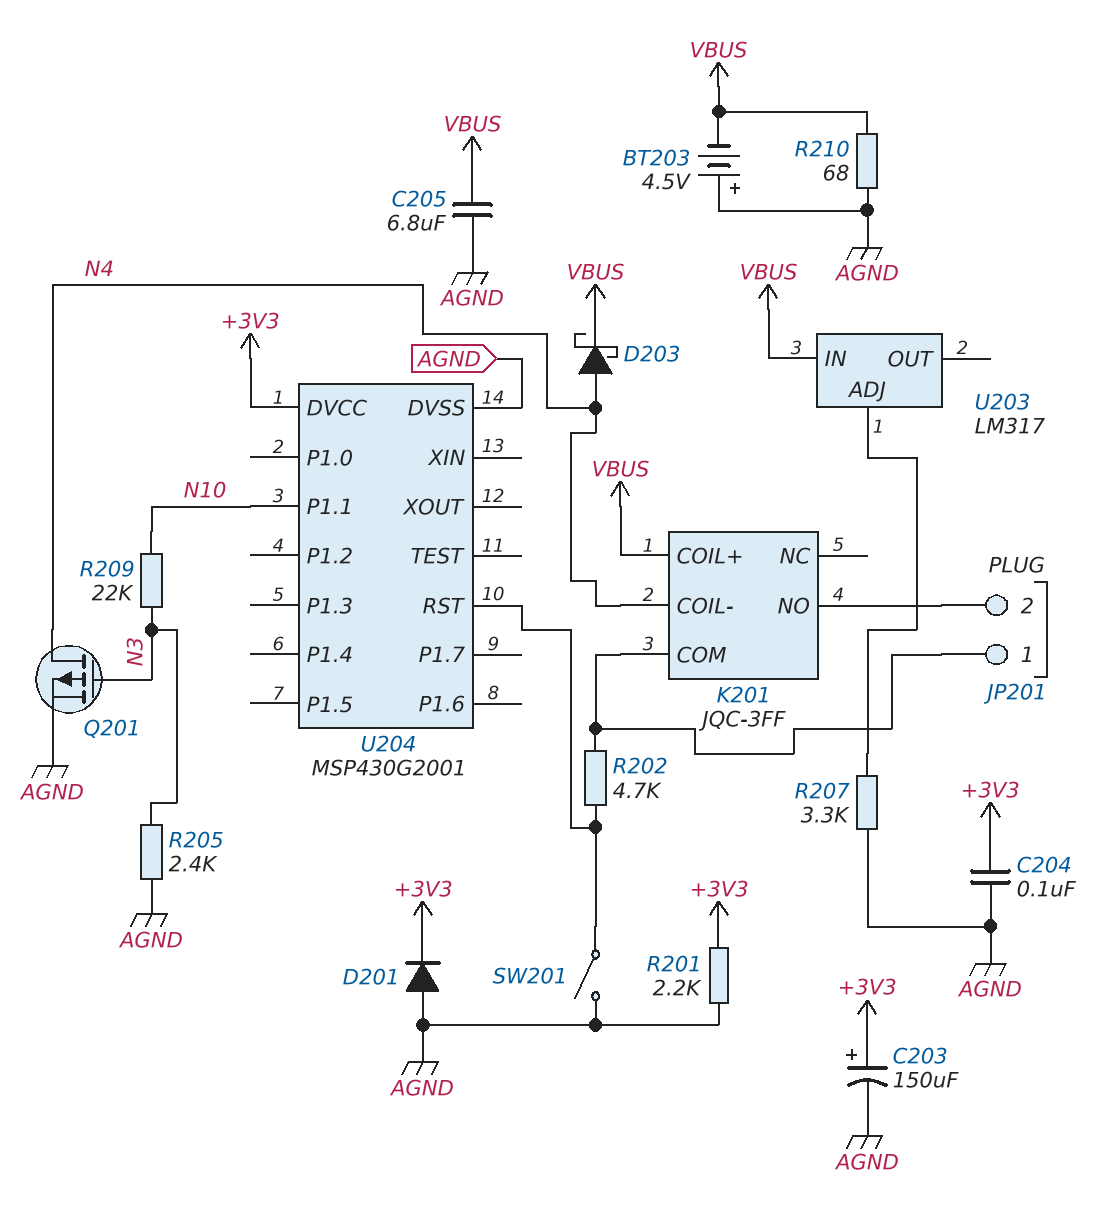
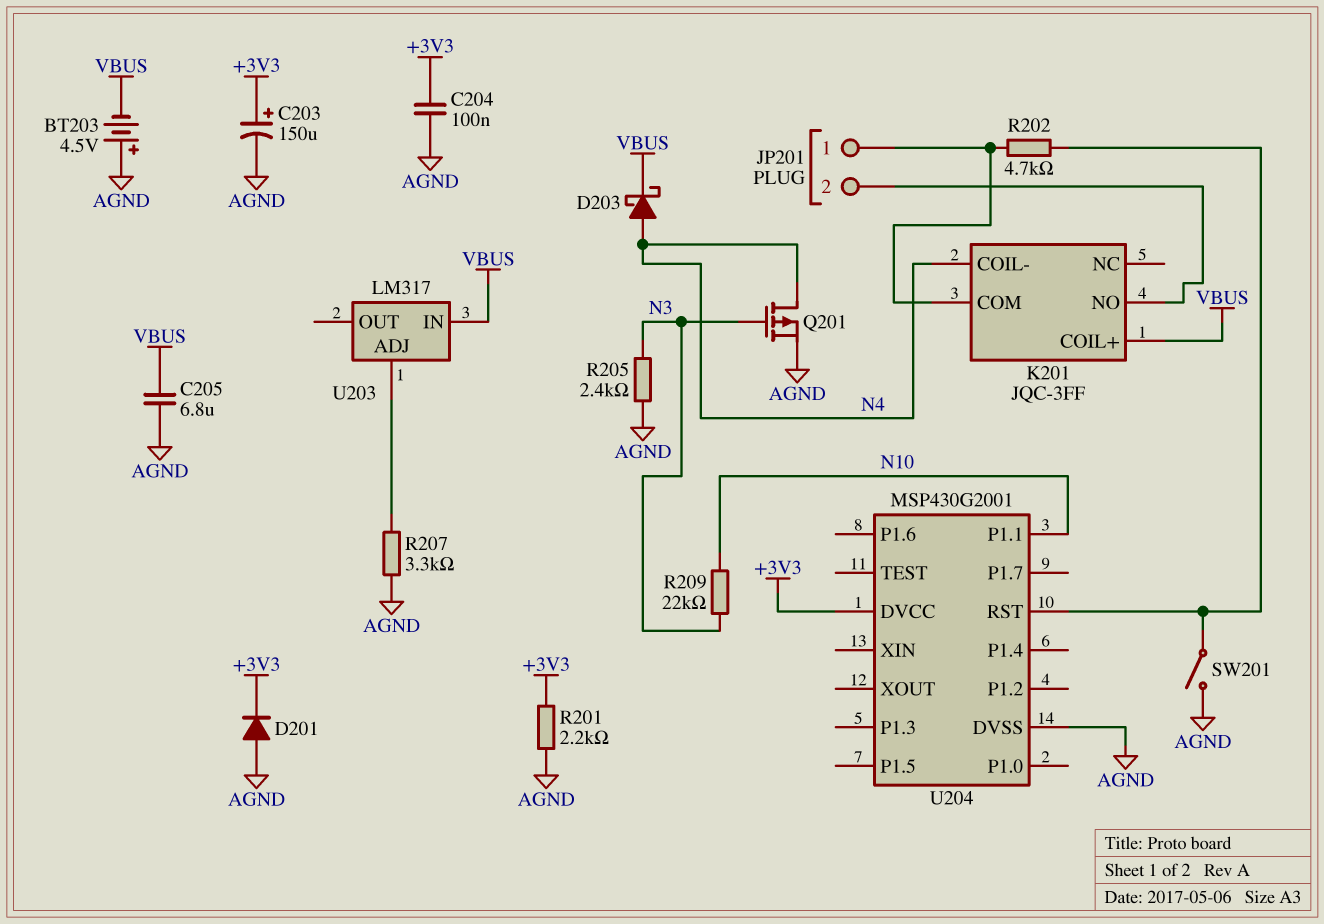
R210: 68 (AGND, VBUS) -> none

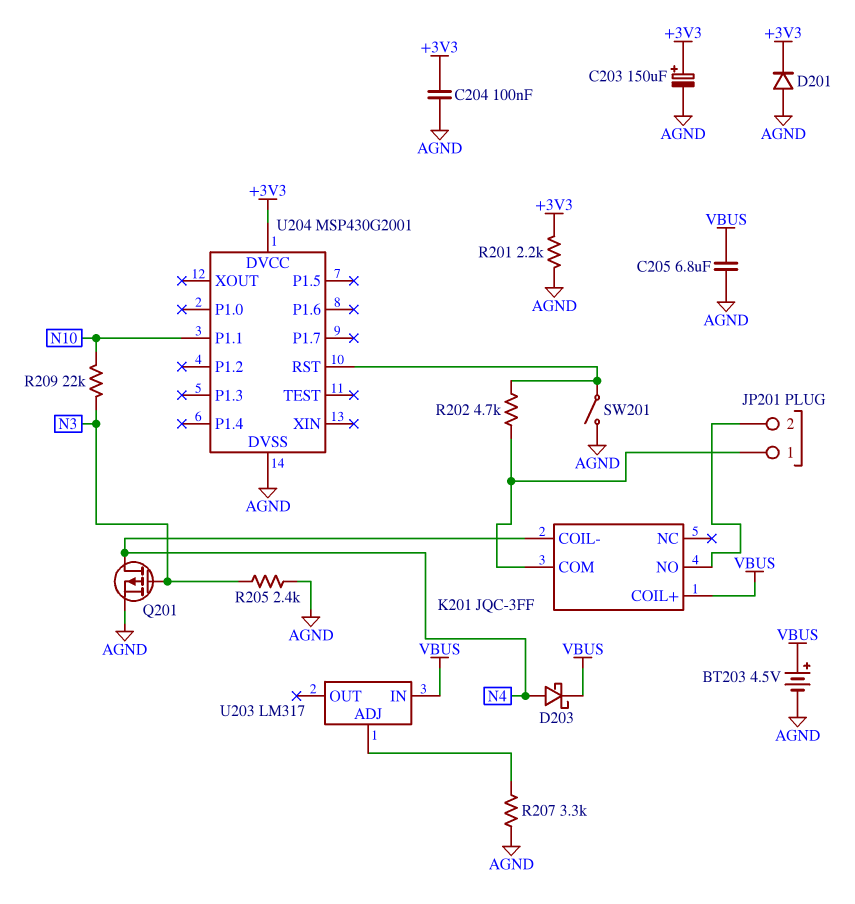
BT203: 4.5V (plus AGND, minus VBUS) -> 4.5V (plus VBUS, minus AGND)

